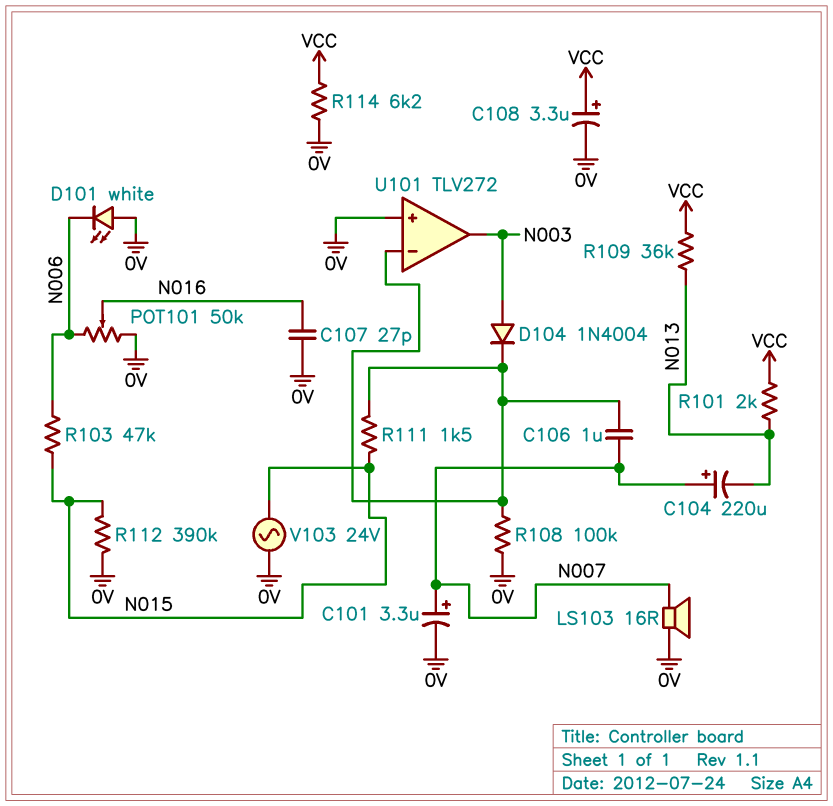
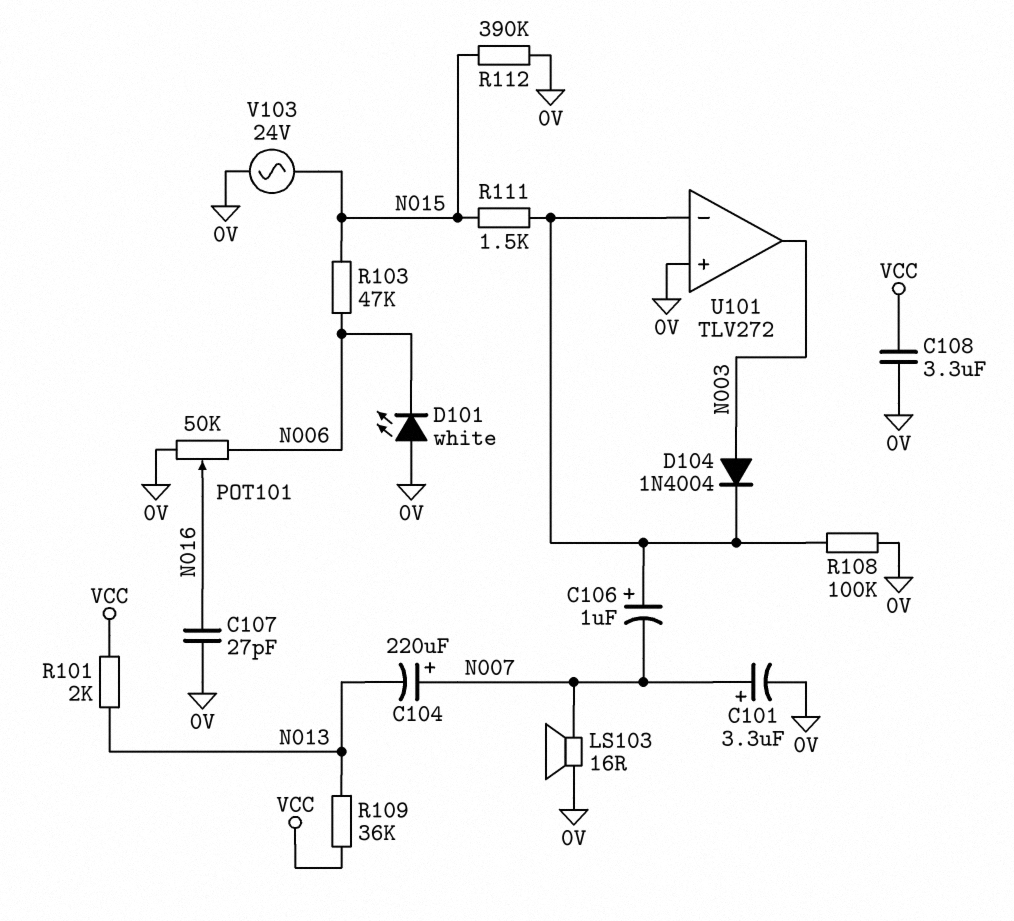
C106: 1uF (N007, U101/in-) -> 1uF (plus U101/in-, minus N007)
C108: 3.3uF (plus VCC, minus 0V) -> 3.3uF (0V, VCC)
R114: 6.2k (0V, VCC) -> none

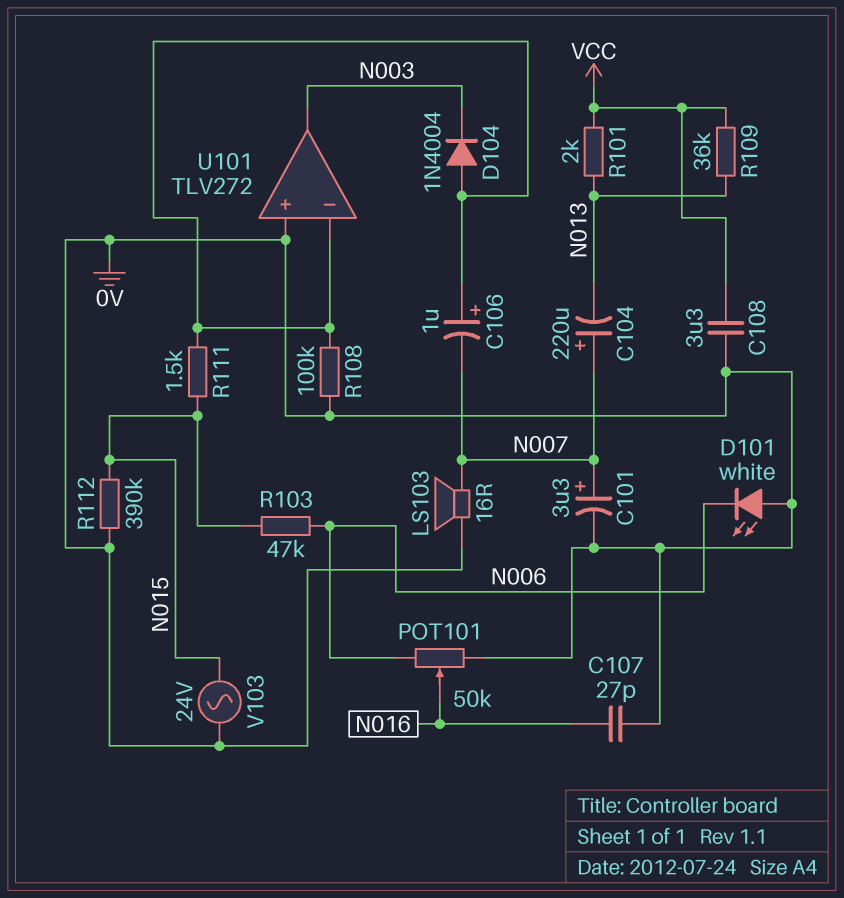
D104: diode 1N4004 (A N003, K U101/in-) -> diode 1N4004 (A U101/in-, K N003)

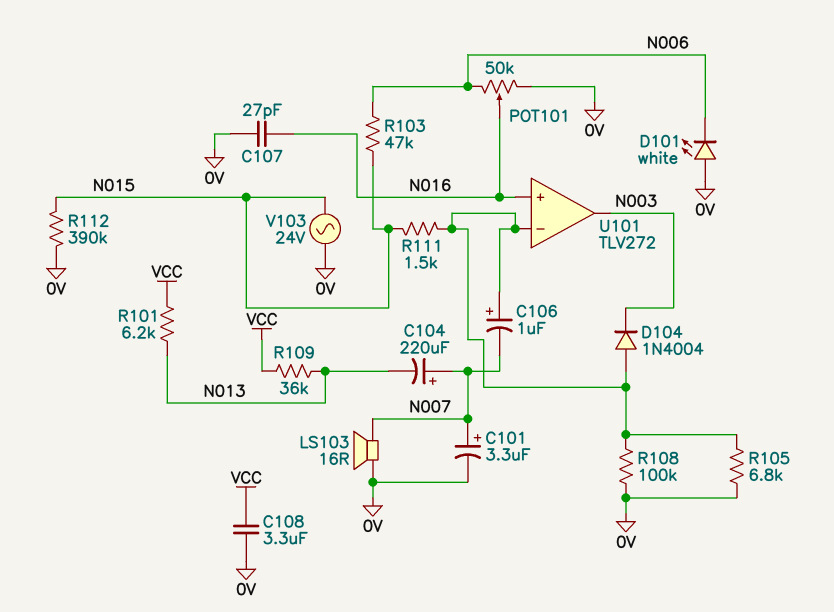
R101: 2k (N013, VCC) -> 6.2k (N013, VCC)
R105: none -> 6.8k (0V, U101/in-)
U101 pin in+: 0V -> N016

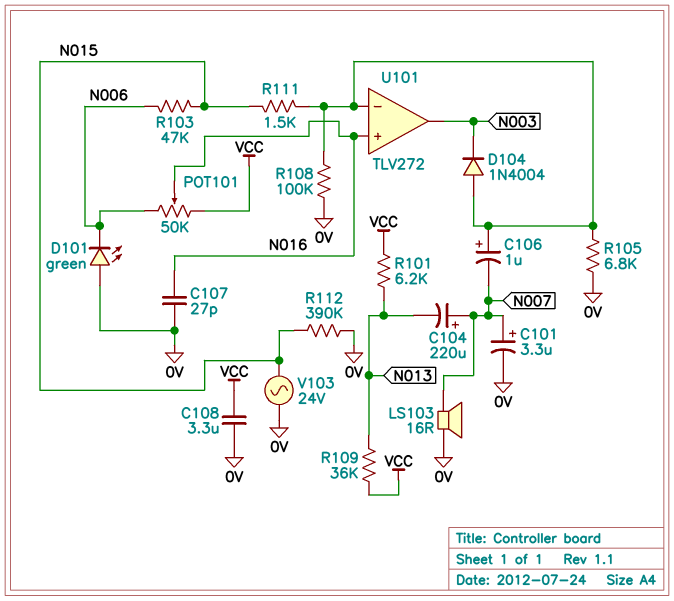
D101: LED white (A 0V, K N006) -> LED green (A 0V, K N006)
POT101: 50k (0V, N006, wiper N016) -> 50k (N006, VCC, wiper N016)

